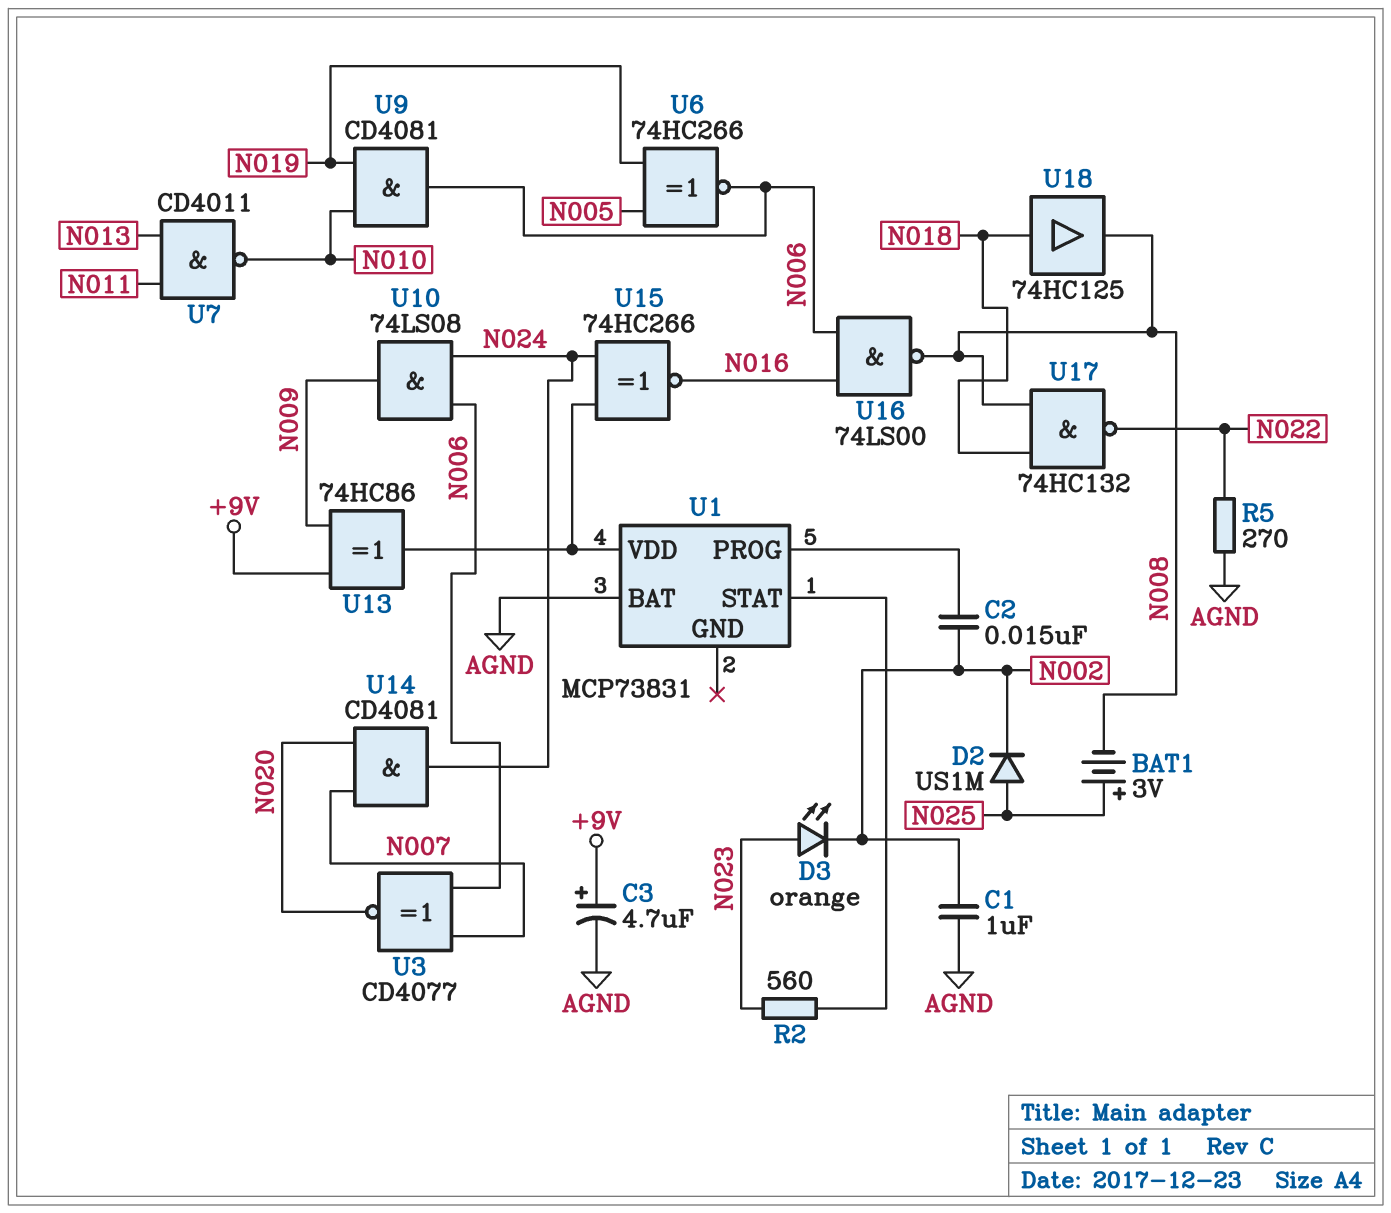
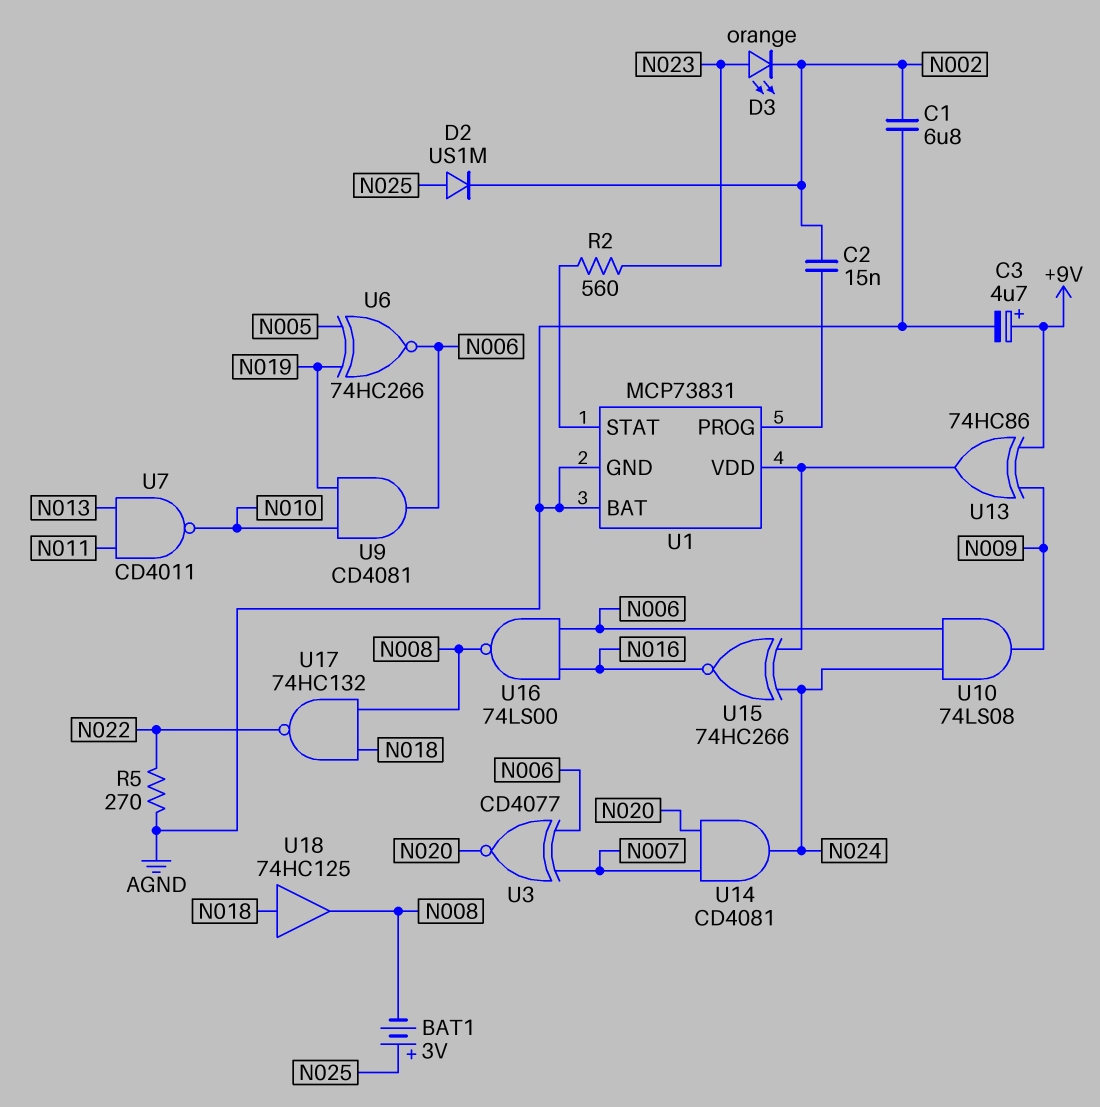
C1: 1uF (AGND, N002) -> 6.8uF (AGND, N002)
U1 pin GND: none -> AGND

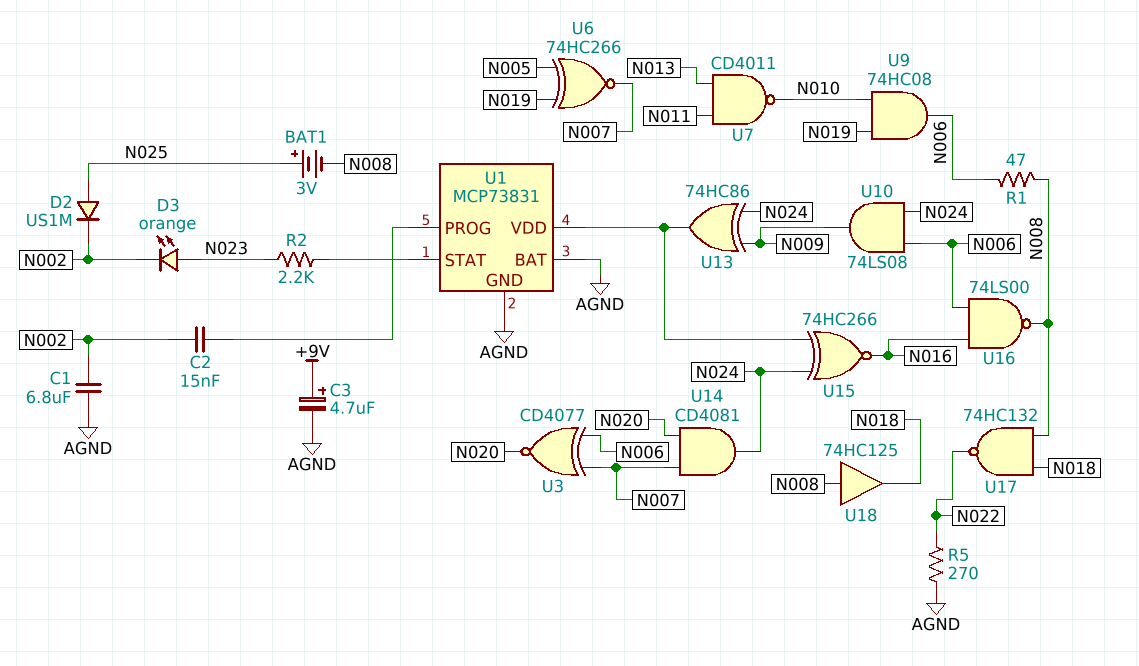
R1: none -> 47 (N006, N008)
R2: 560 (N023, U1/STAT) -> 2.2k (N023, U1/STAT)
U6: XNOR 74HC266 (in N005, in N019, out N006) -> XNOR 74HC266 (in N005, in N019, out N007)
U9: AND CD4081 (in N010, in N019, out N006) -> AND 74HC08 (in N010, in N019, out N006)
U13: XOR 74HC86 (in +9V, in N009, out U1/VDD) -> XOR 74HC86 (in N009, in N024, out U1/VDD)
U18: buffer 74HC125 (in N018, out N008) -> buffer 74HC125 (in N008, out N018)

